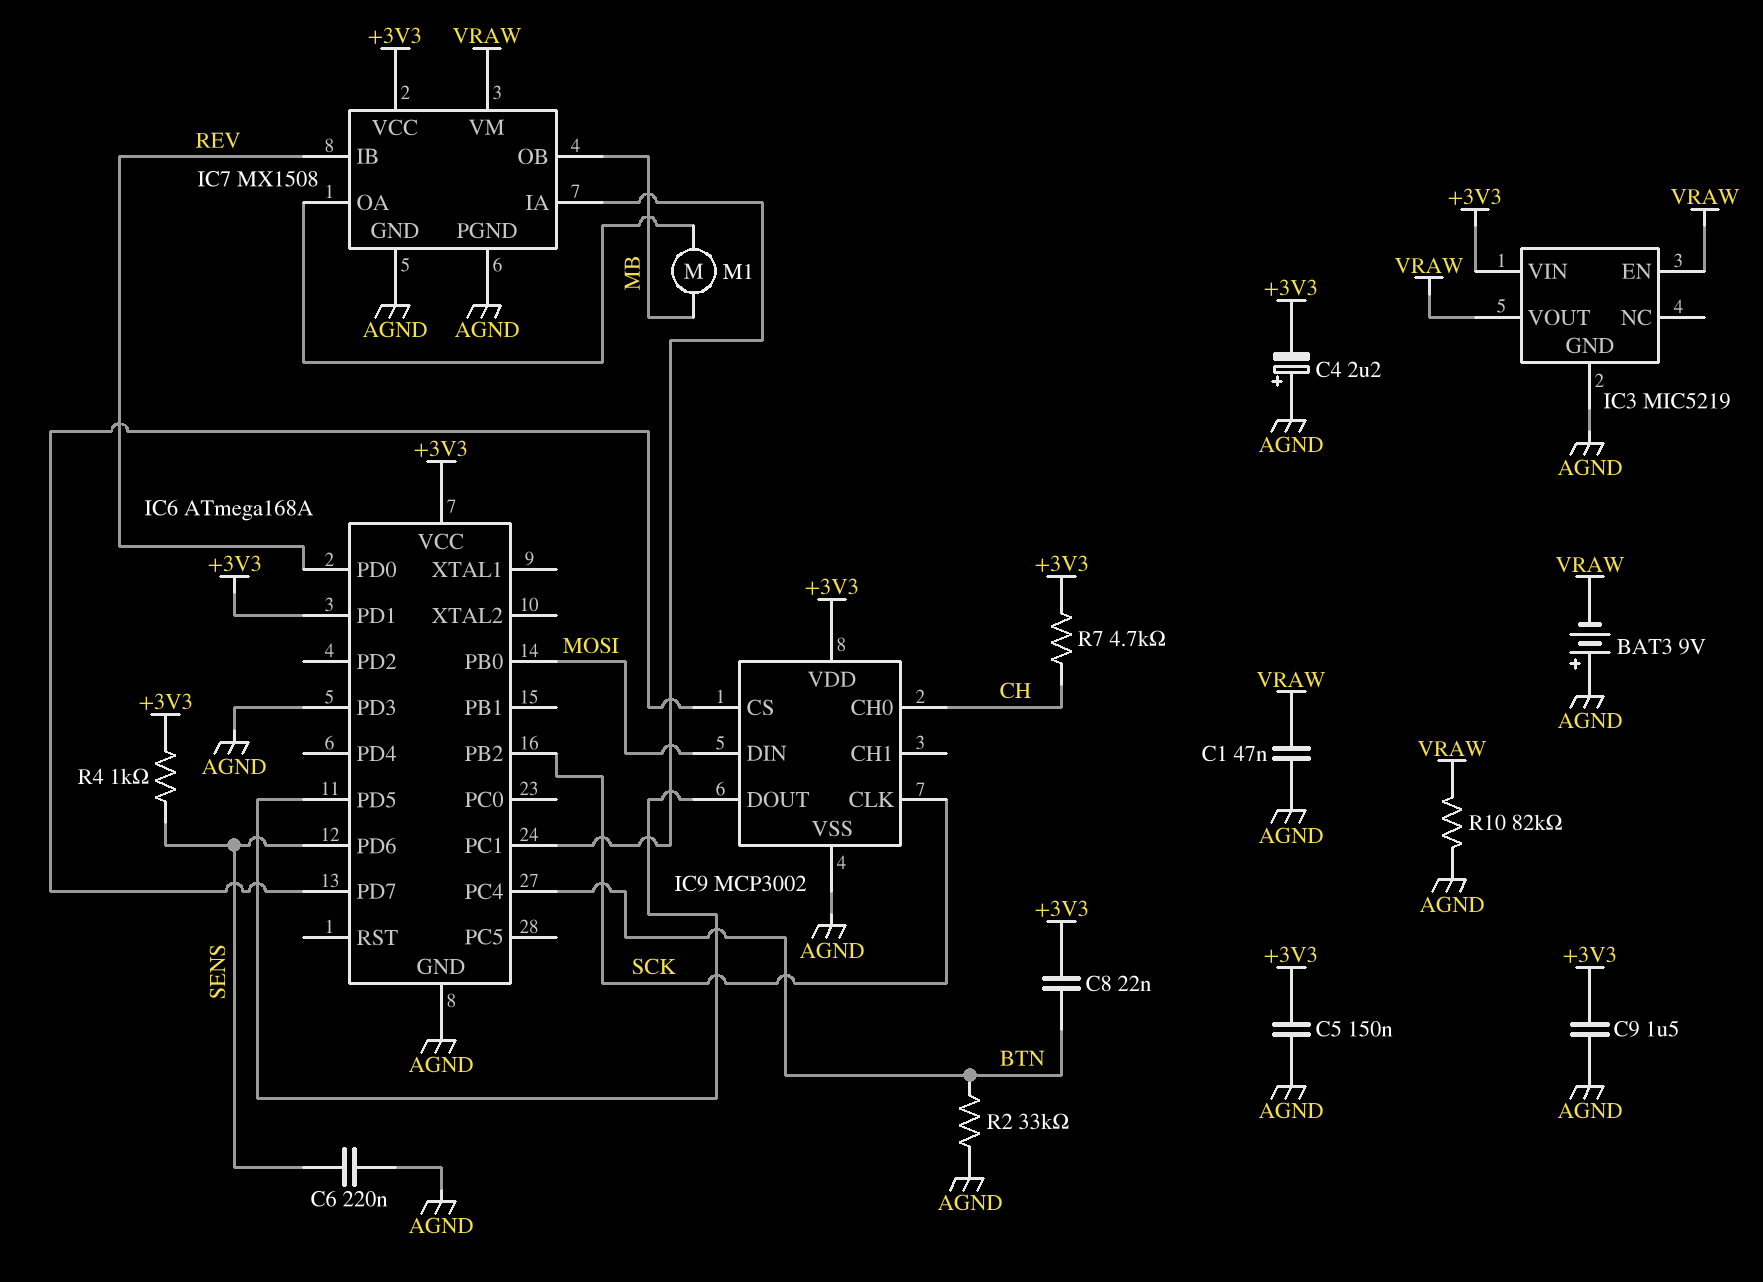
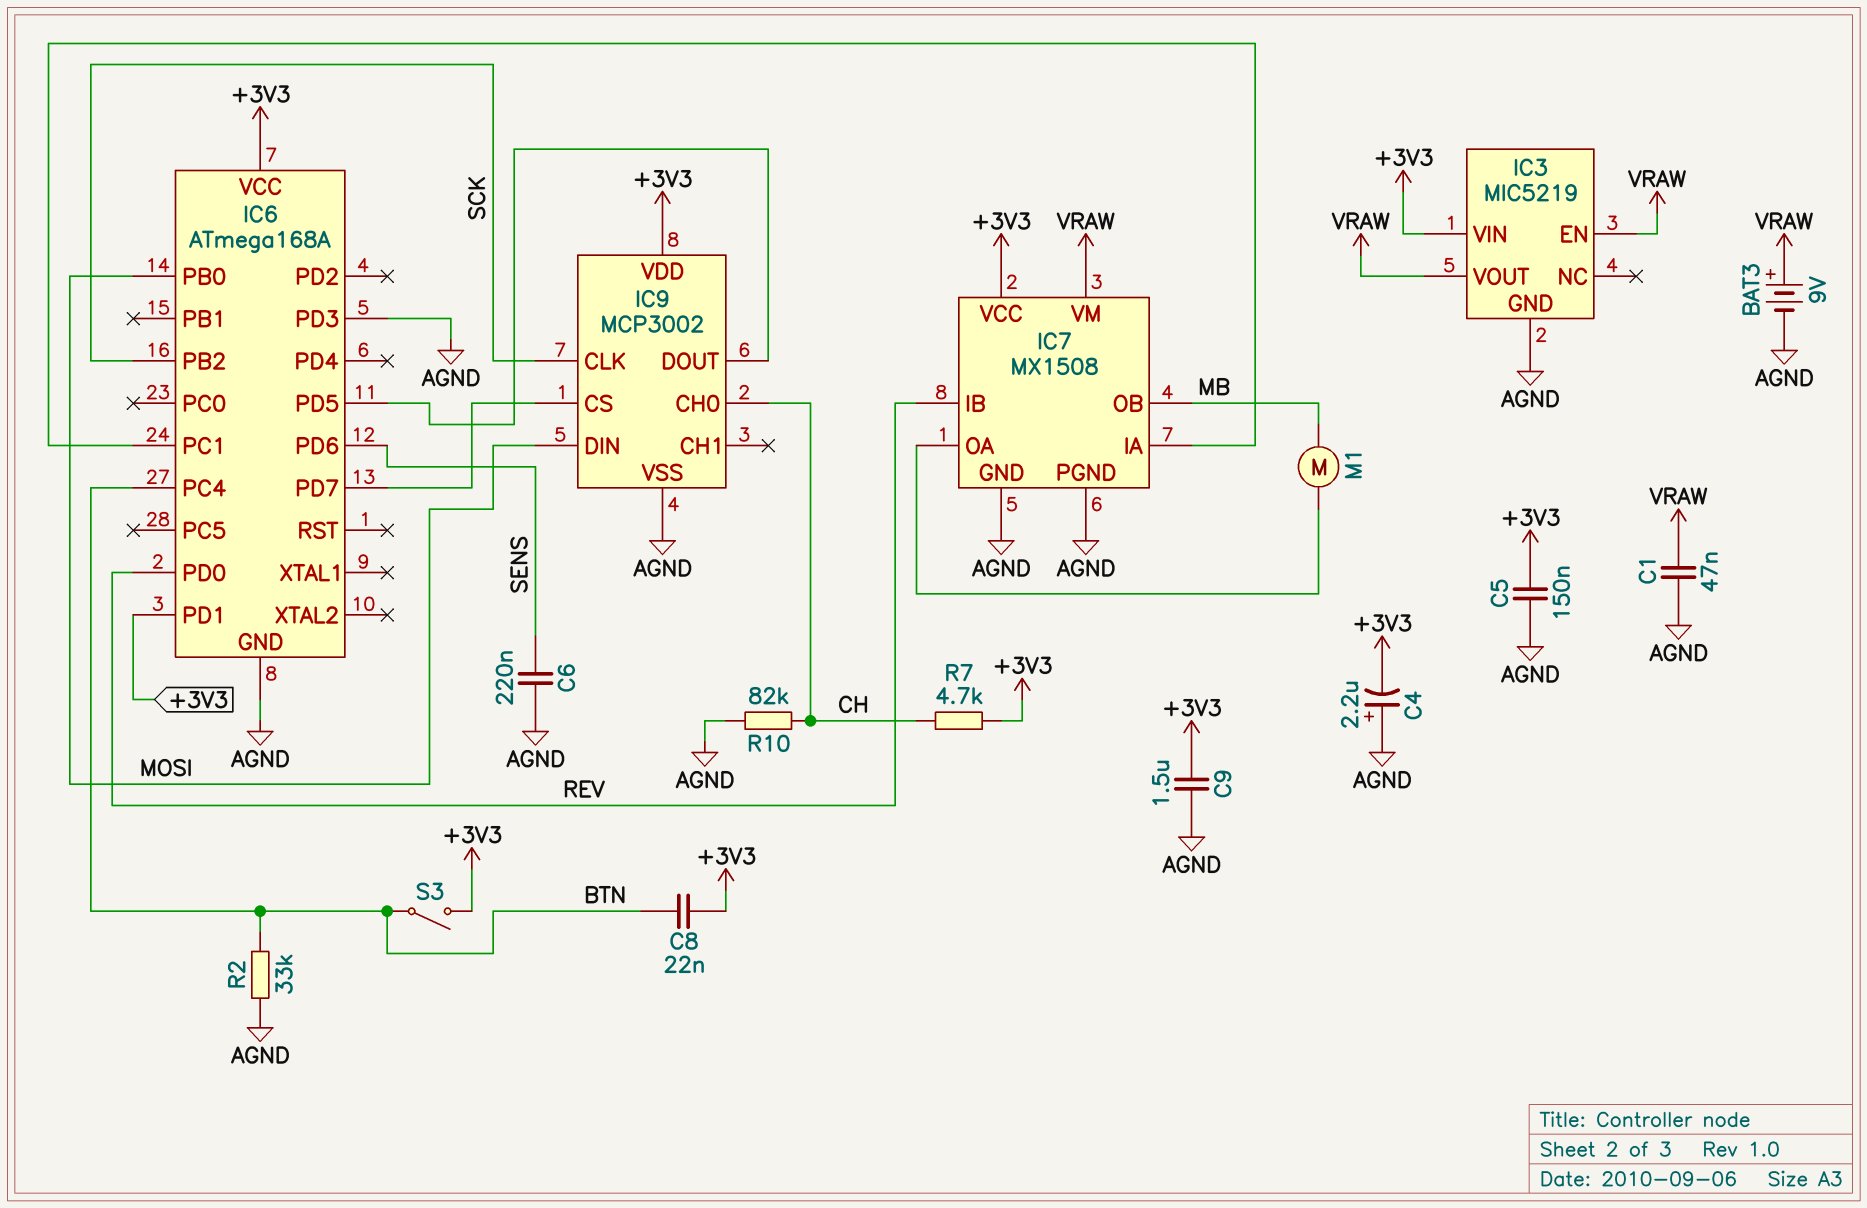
BAT3: 9V (plus AGND, minus VRAW) -> 9V (plus VRAW, minus AGND)
R4: 1k (+3V3, SENS) -> none
R10: 82k (AGND, VRAW) -> 82k (AGND, CH)
S3: none -> switch (+3V3, BTN)

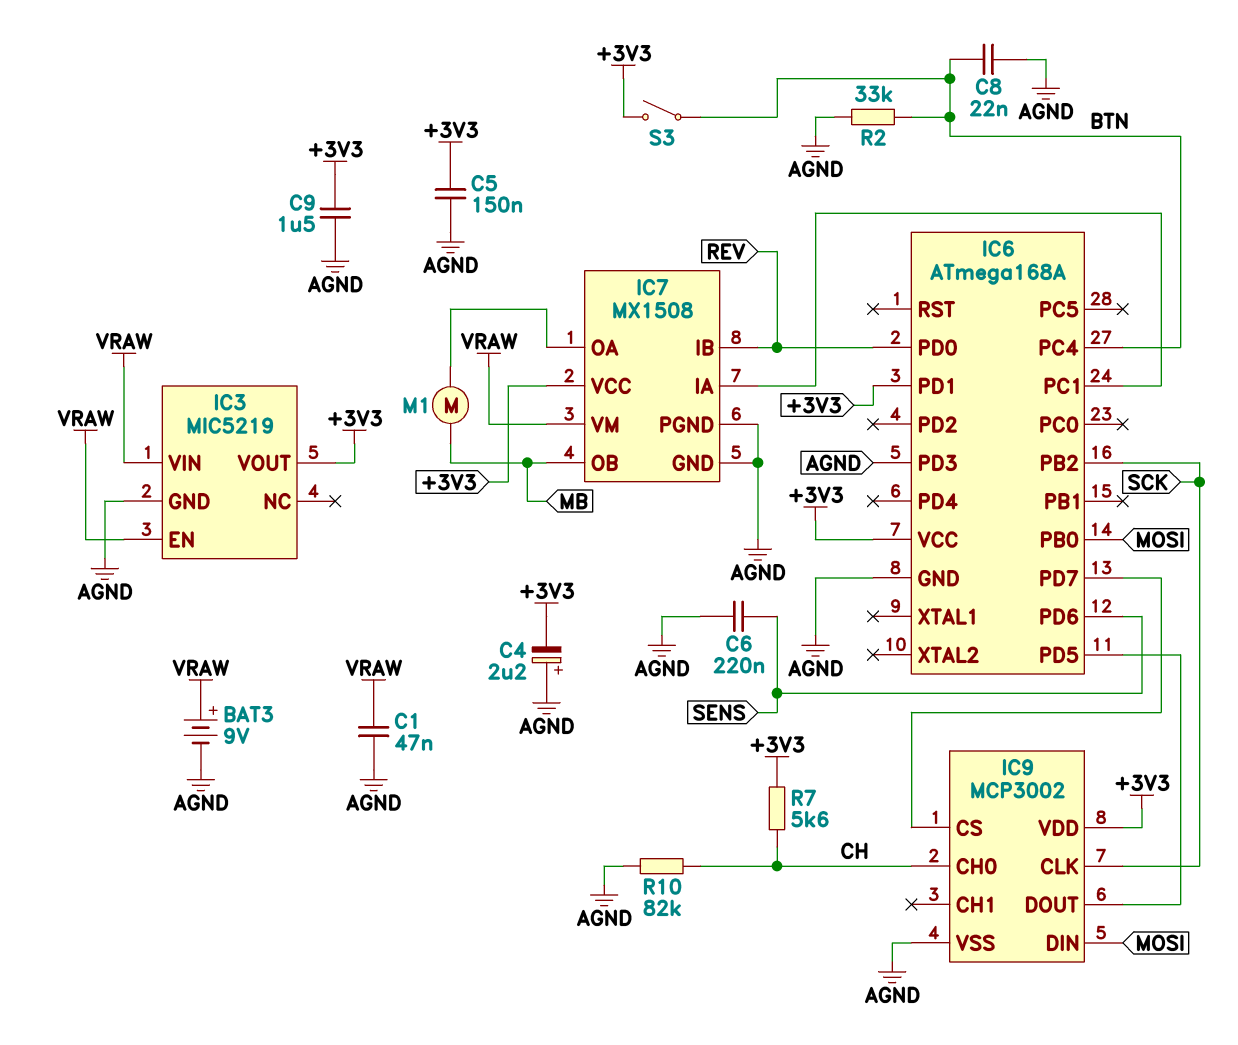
C8: 22nF (+3V3, BTN) -> 22nF (AGND, BTN)
IC3 pin VIN: +3V3 -> VRAW
IC3 pin VOUT: VRAW -> +3V3
R7: 4.7k (+3V3, CH) -> 5.6k (+3V3, CH)

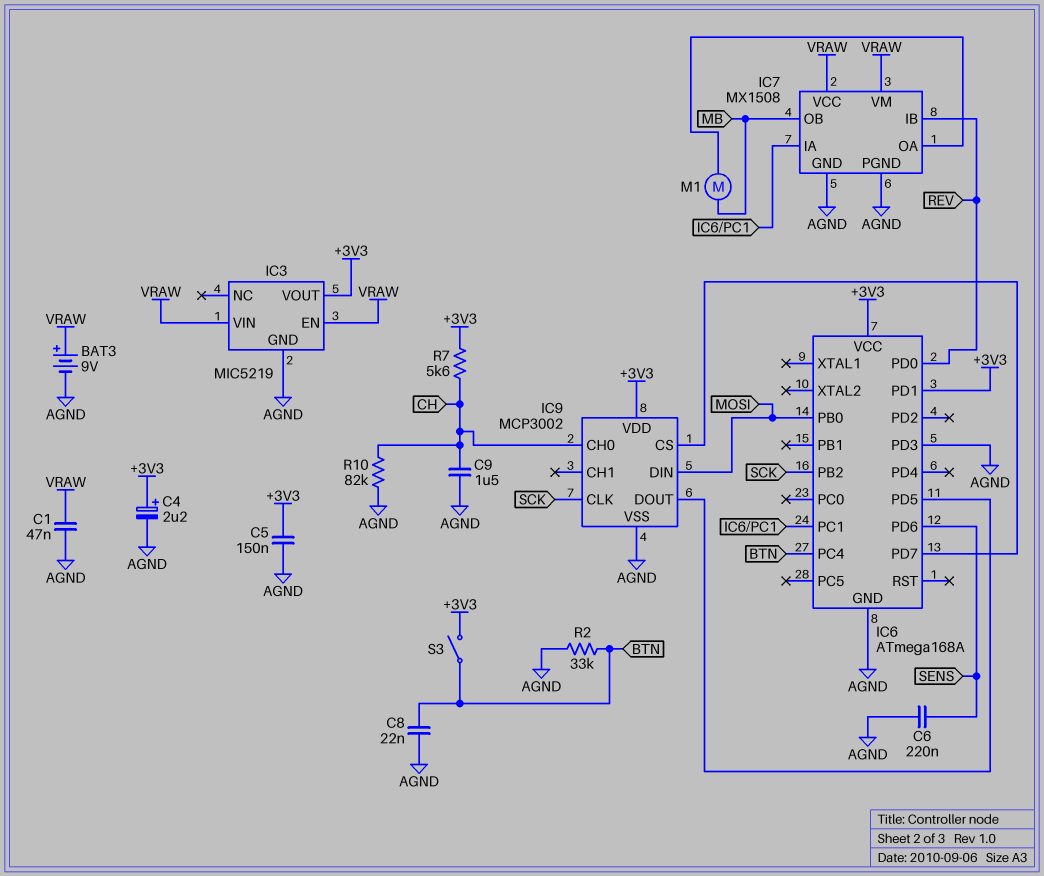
C4: 2.2uF (plus AGND, minus +3V3) -> 2.2uF (plus +3V3, minus AGND)
C9: 1.5uF (+3V3, AGND) -> 1.5uF (AGND, CH)
IC7 pin VCC: +3V3 -> VRAW

